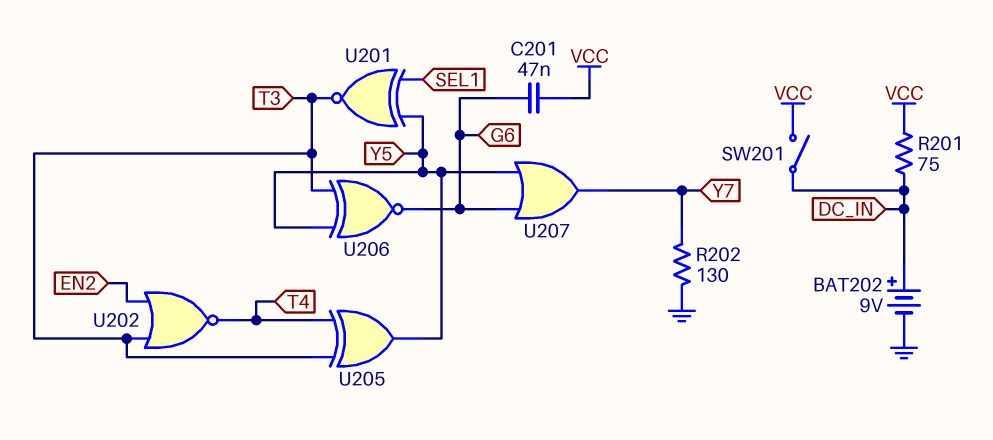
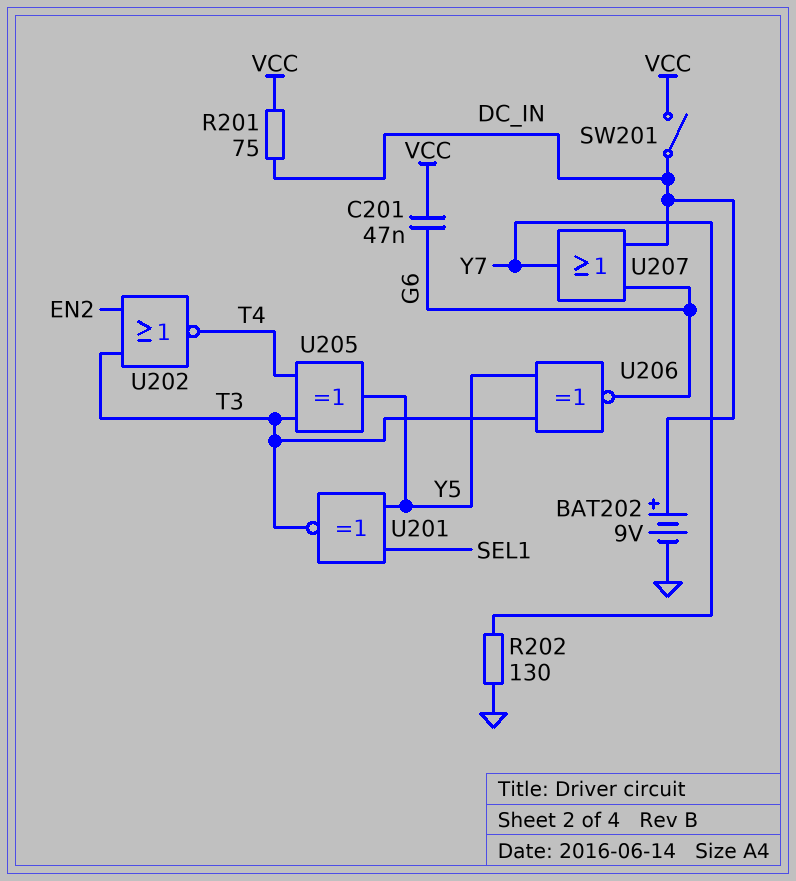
U207: OR (in G6, in Y5, out Y7) -> OR (in DC_IN, in G6, out Y7)

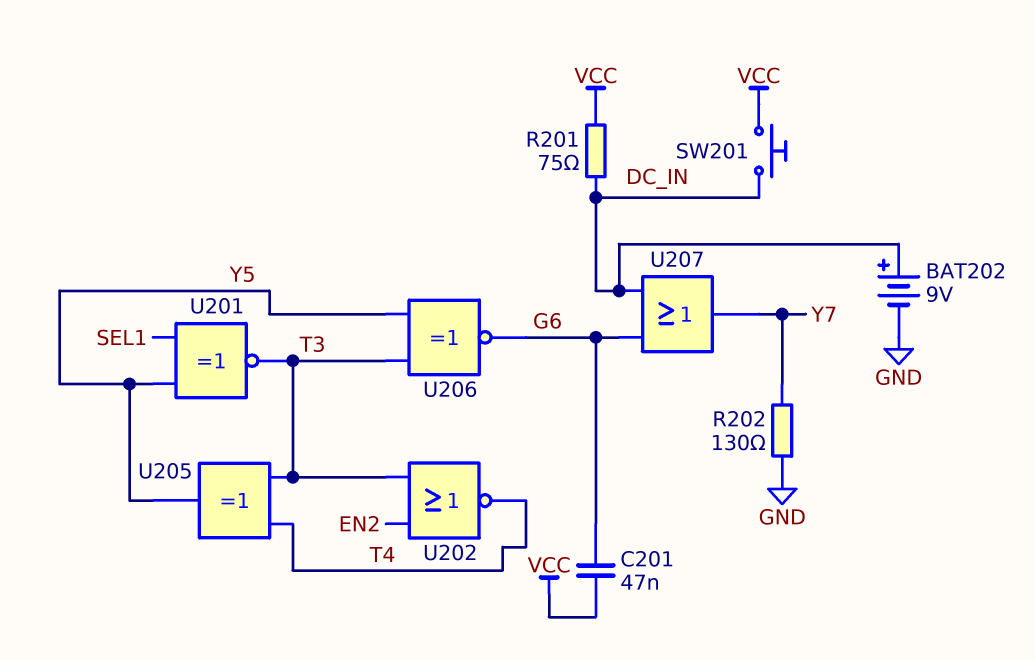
SW201: switch (DC_IN, VCC) -> button (DC_IN, VCC)

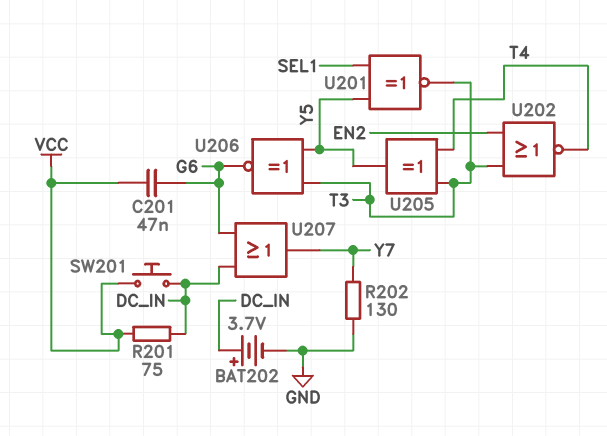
BAT202: 9V (plus DC_IN, minus GND) -> 3.7V (plus DC_IN, minus GND)

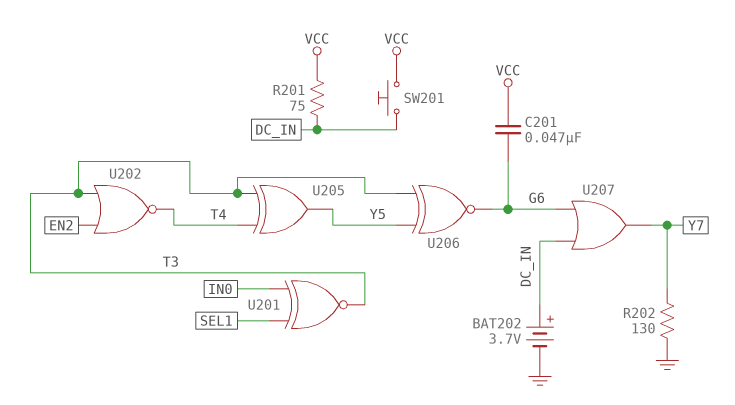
U201: XNOR (in SEL1, in Y5, out T3) -> XNOR (in IN0, in SEL1, out T3)

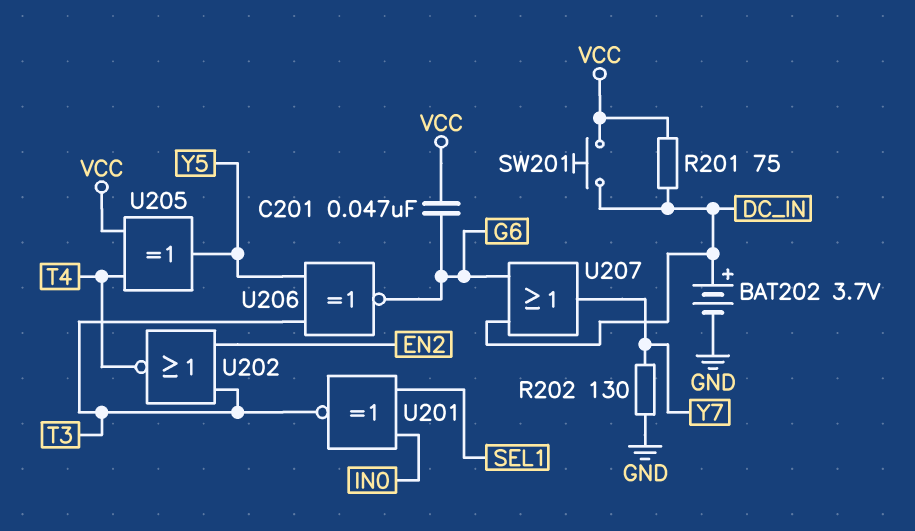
U205: XOR (in T3, in T4, out Y5) -> XOR (in T4, in VCC, out Y5)

